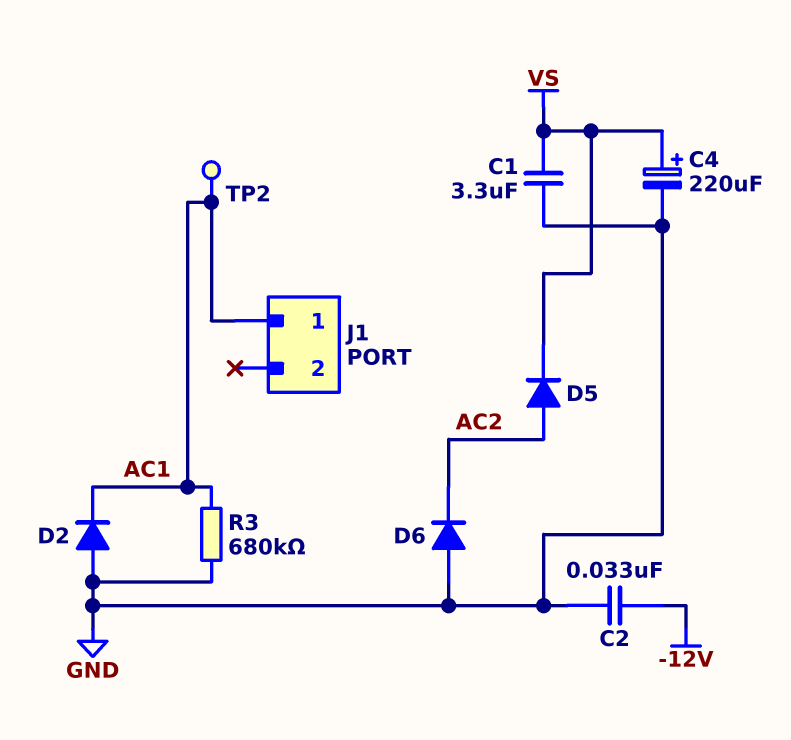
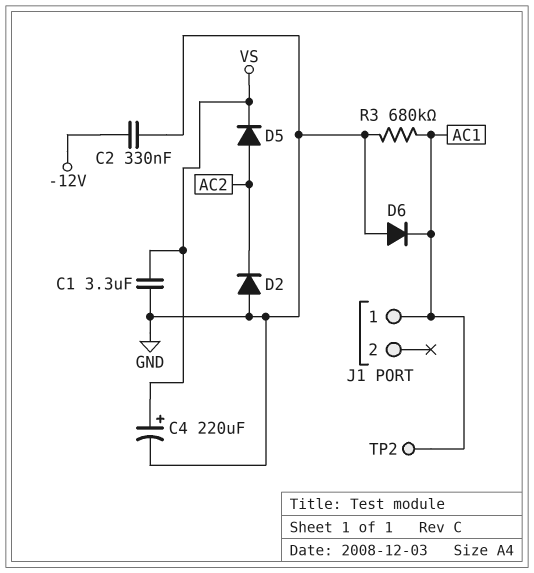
C2: 33nF (-12V, GND) -> 330nF (-12V, GND)
D2: diode (A GND, K AC1) -> diode (A GND, K AC2)
D6: diode (A GND, K AC2) -> diode (A GND, K AC1)

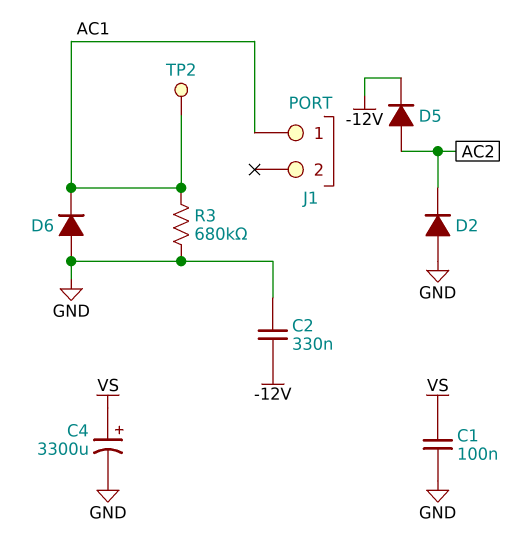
C1: 3.3uF (GND, VS) -> 100nF (GND, VS)
C4: 220uF (plus VS, minus GND) -> 3300uF (plus VS, minus GND)
D5: diode (A AC2, K VS) -> diode (A AC2, K -12V)

